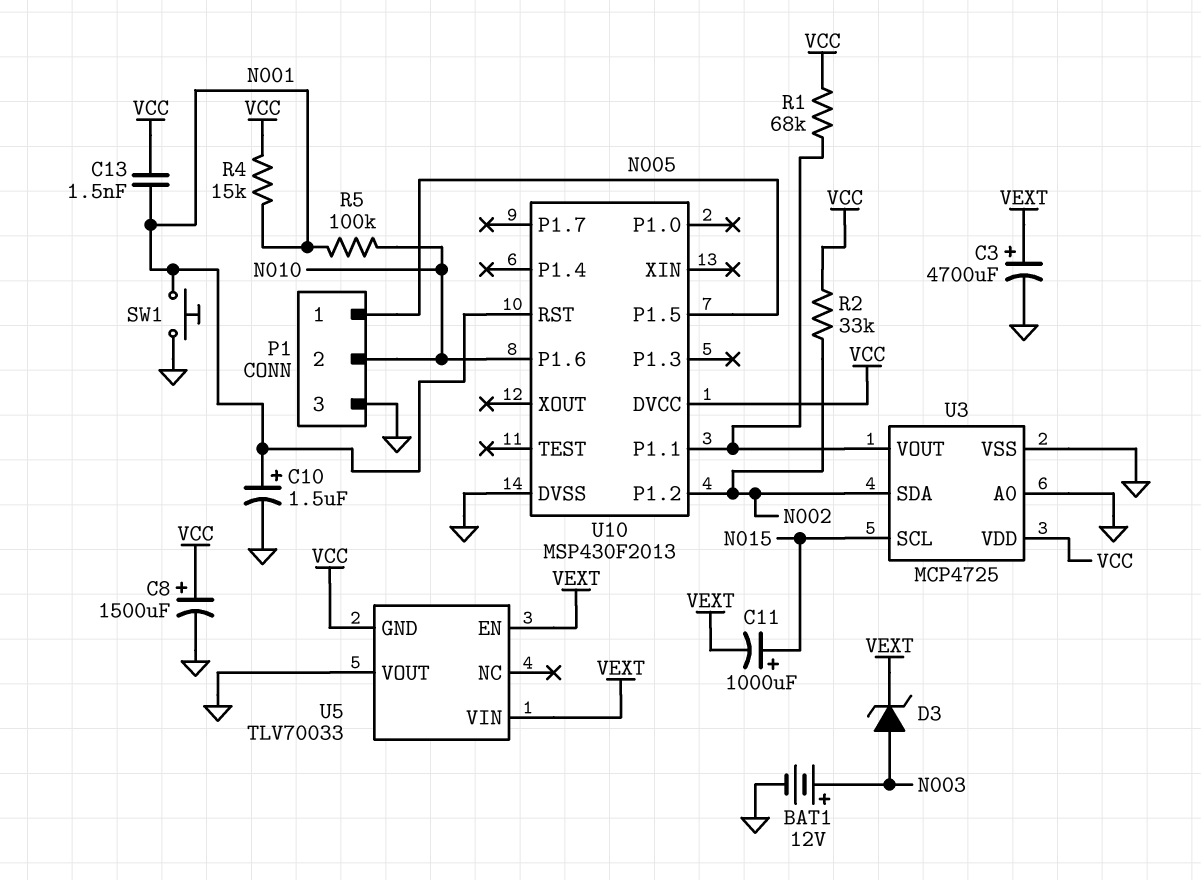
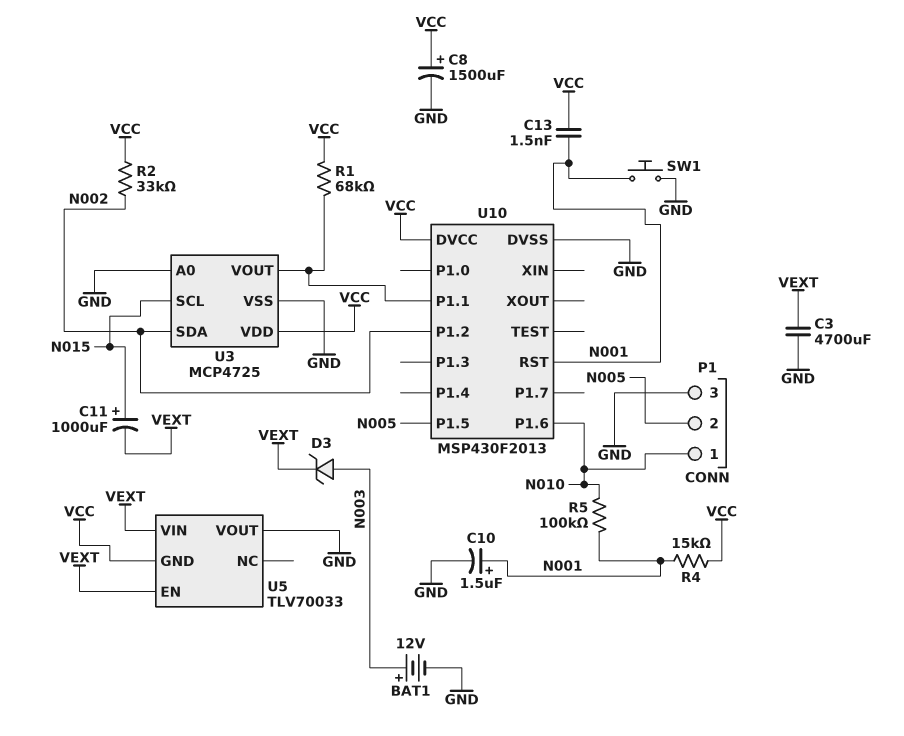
C3: 4700uF (plus VEXT, minus GND) -> 4700uF (GND, VEXT)
P1 pin 1: N005 -> N010
P1 pin 2: N010 -> N005

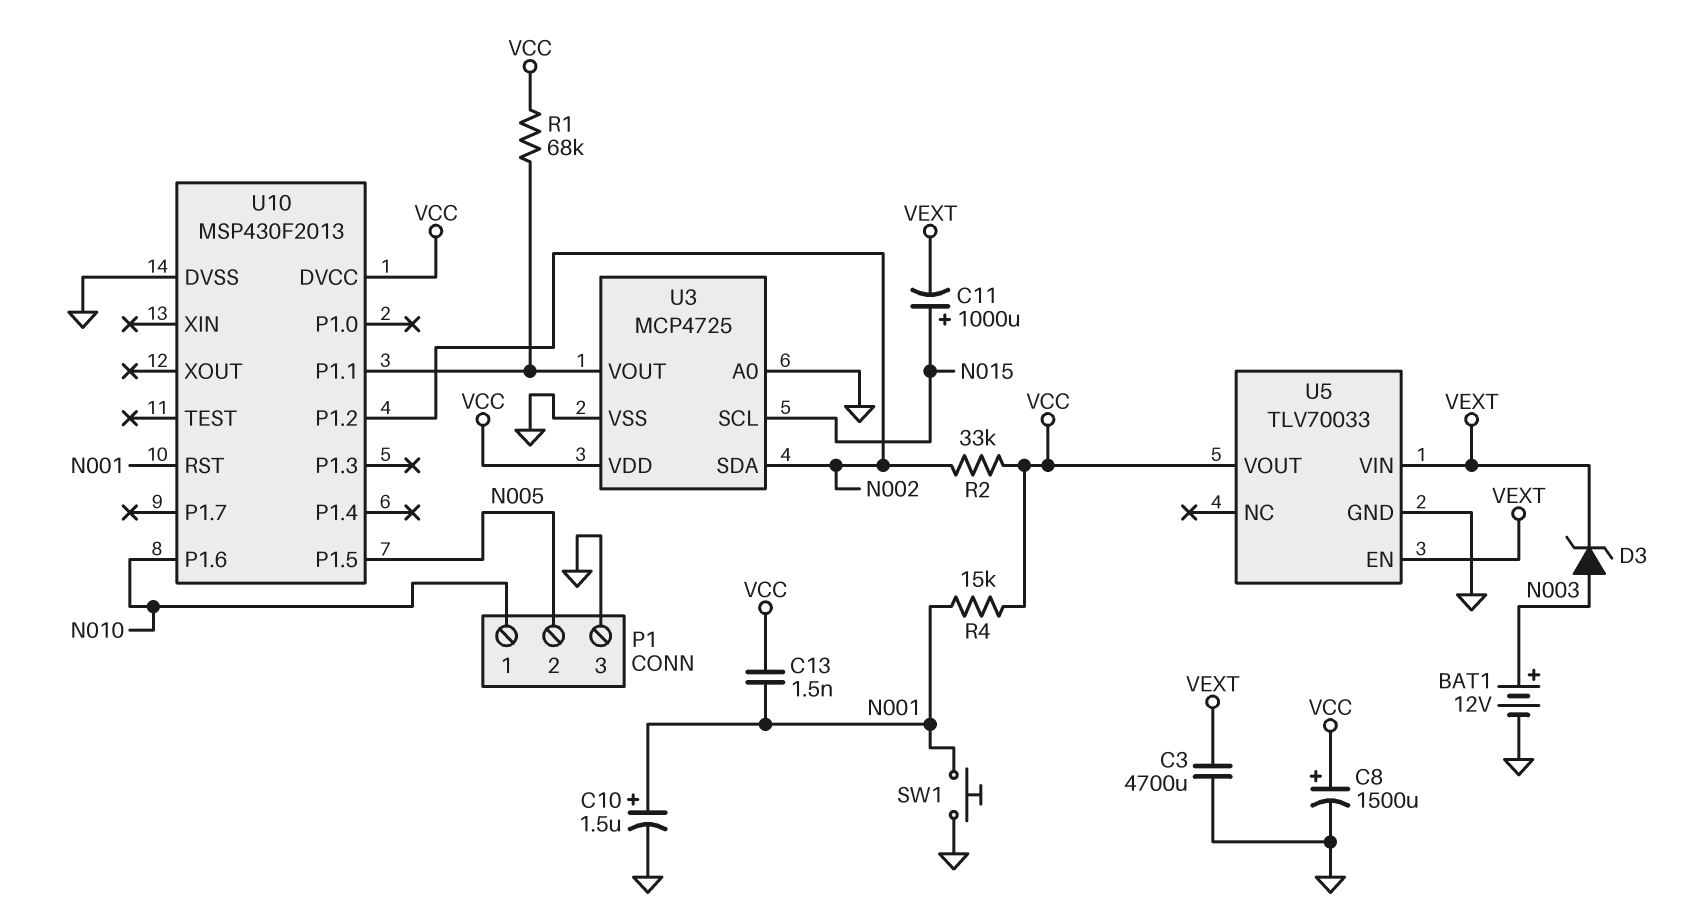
R5: 100k (N001, N010) -> none
U5 pin GND: VCC -> GND
U5 pin VOUT: GND -> VCC

